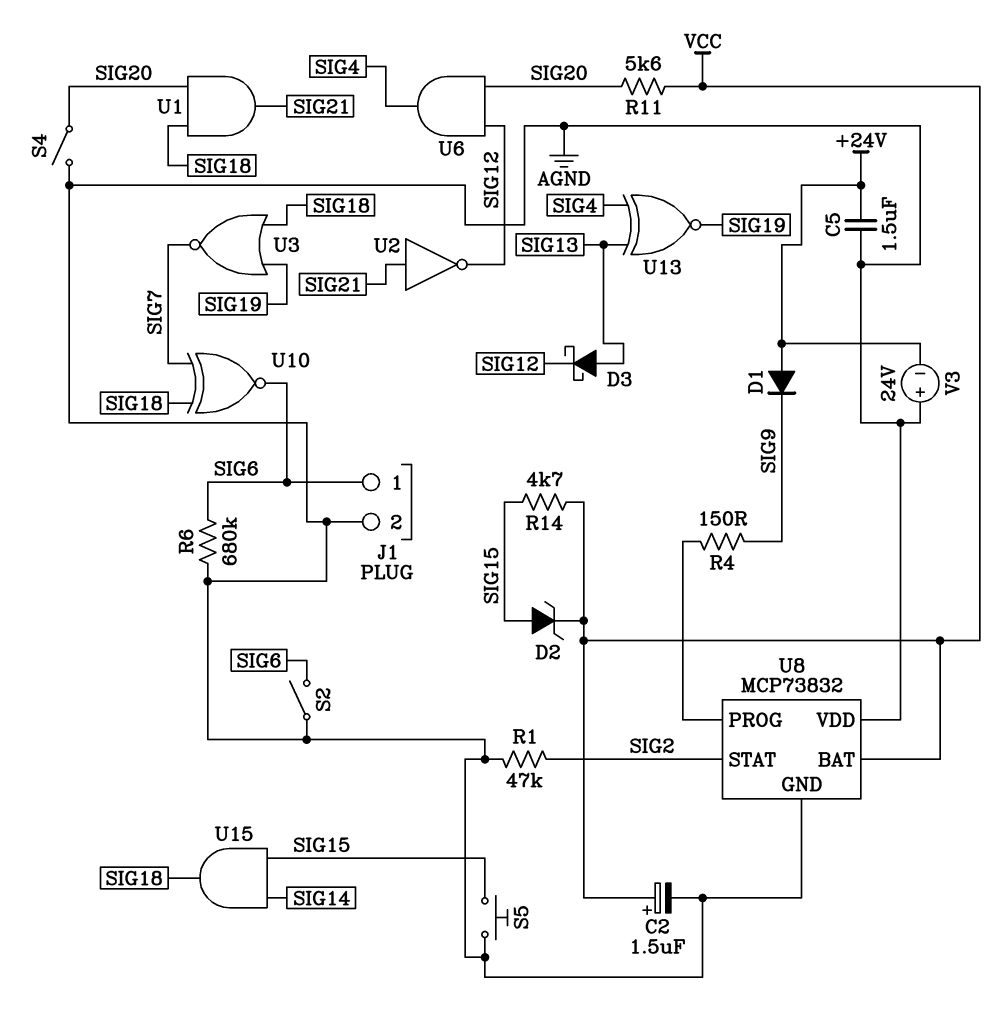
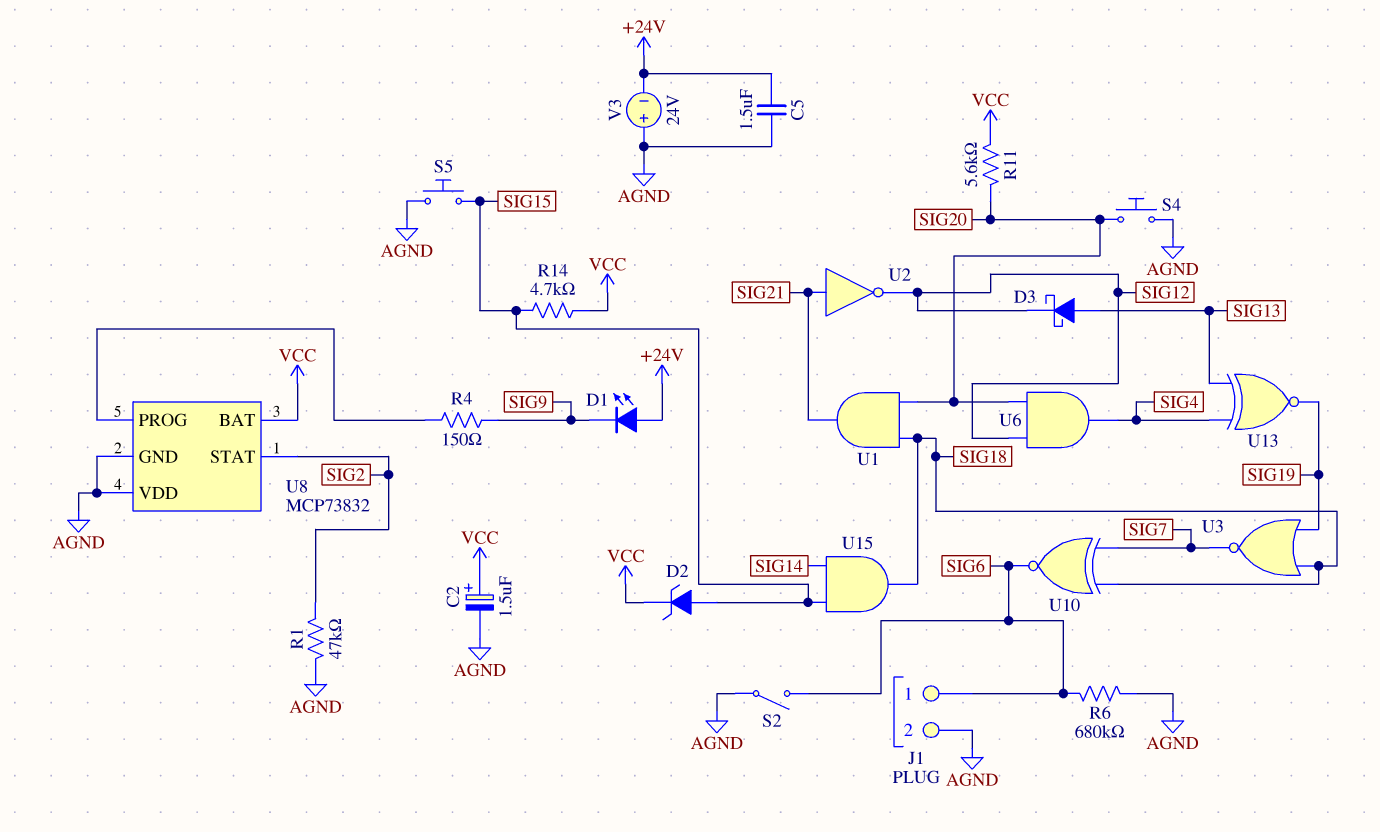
D1: diode (A +24V, K SIG9) -> LED (A +24V, K SIG9)
S4: switch (AGND, SIG20) -> button (AGND, SIG20)

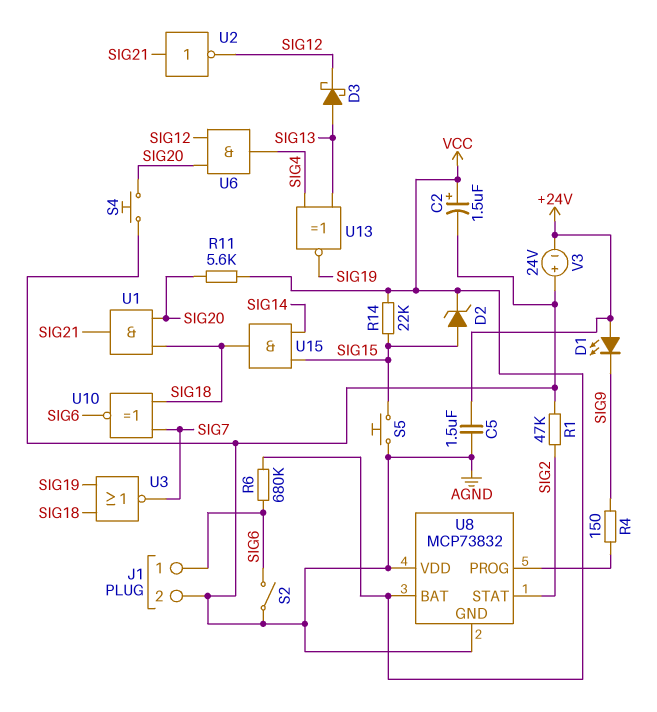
R6: 680k (AGND, SIG6) -> 680k (SIG6, VCC)
R14: 4.7k (SIG15, VCC) -> 22k (SIG15, VCC)

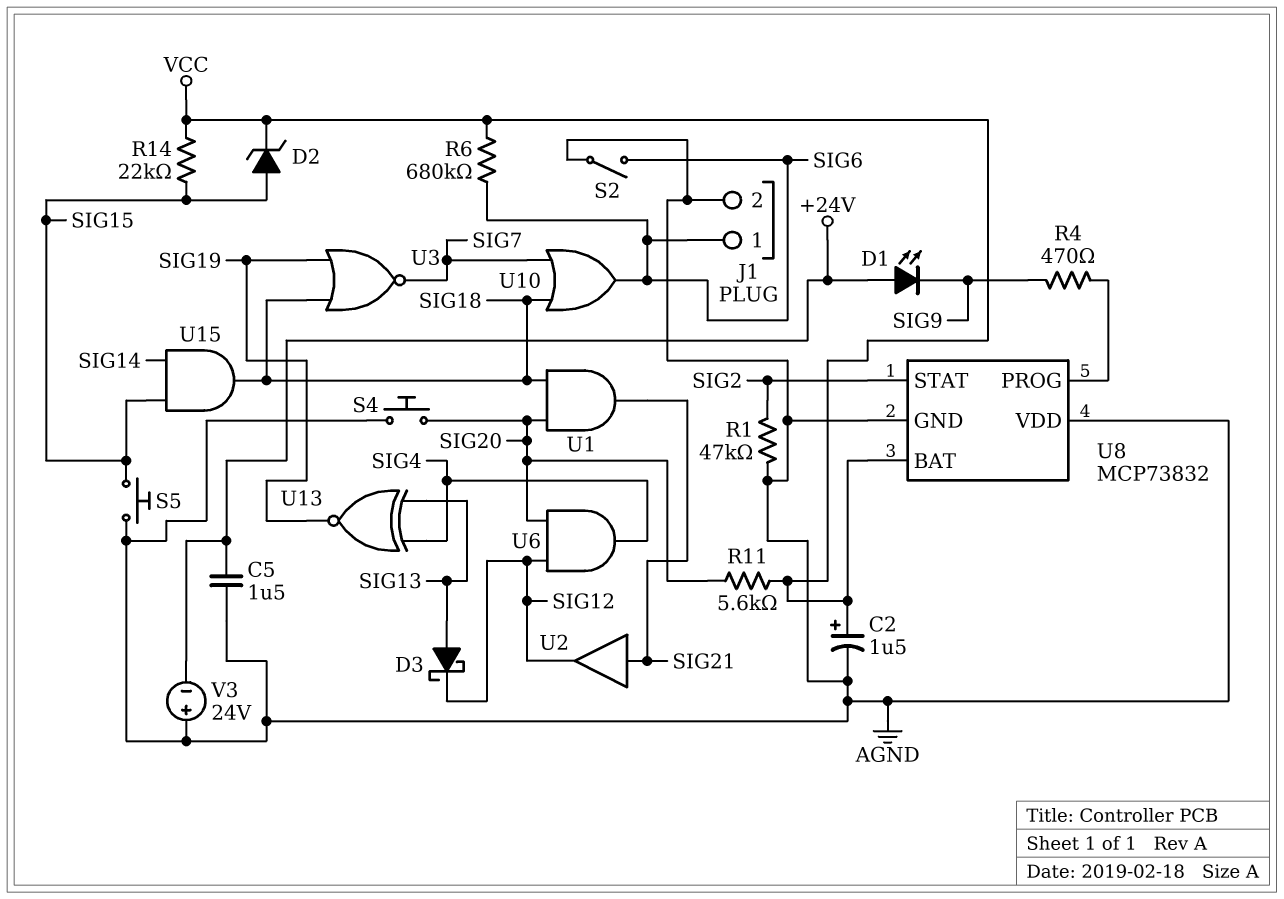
R4: 150 (SIG9, U8/PROG) -> 470 (SIG9, U8/PROG)
U2: NOT (in SIG21, out SIG12) -> buffer (in SIG21, out SIG12)
U10: XNOR (in SIG7, in SIG18, out SIG6) -> OR (in SIG7, in SIG18, out SIG6)

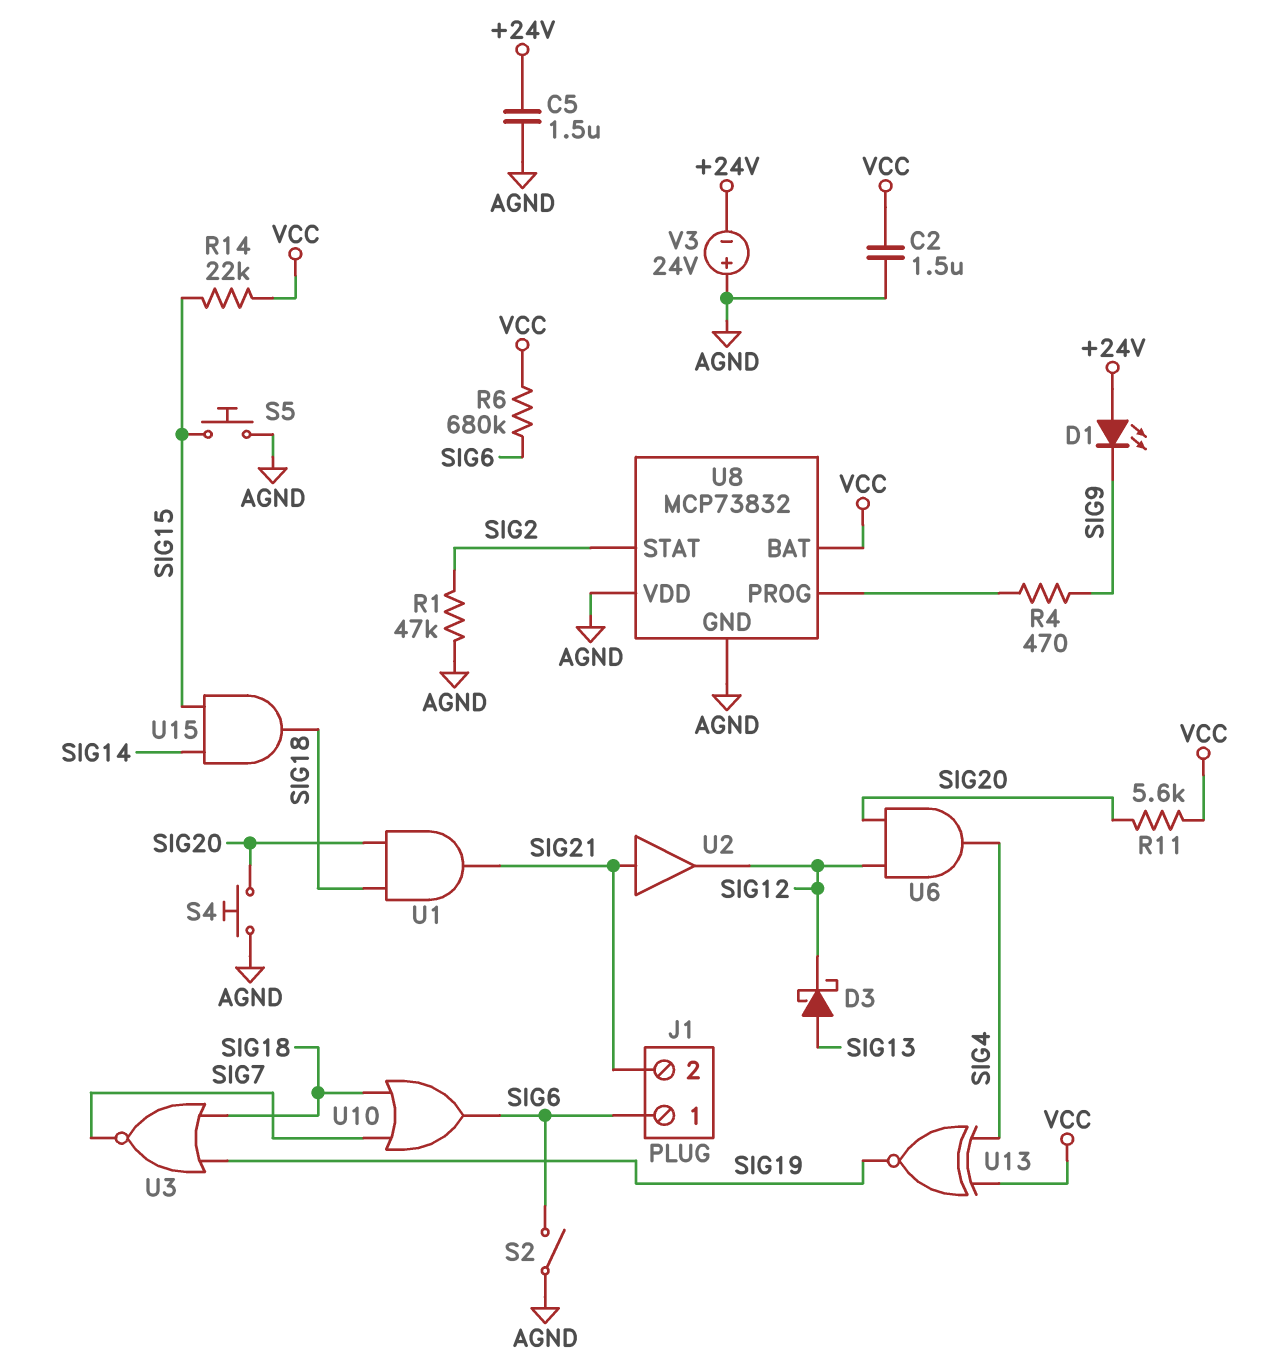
C2: 1.5uF (plus VCC, minus AGND) -> 1.5uF (AGND, VCC)
D2: zener (A SIG15, K VCC) -> none
J1 pin 2: AGND -> SIG21
U13: XNOR (in SIG4, in SIG13, out SIG19) -> XNOR (in SIG4, in VCC, out SIG19)

